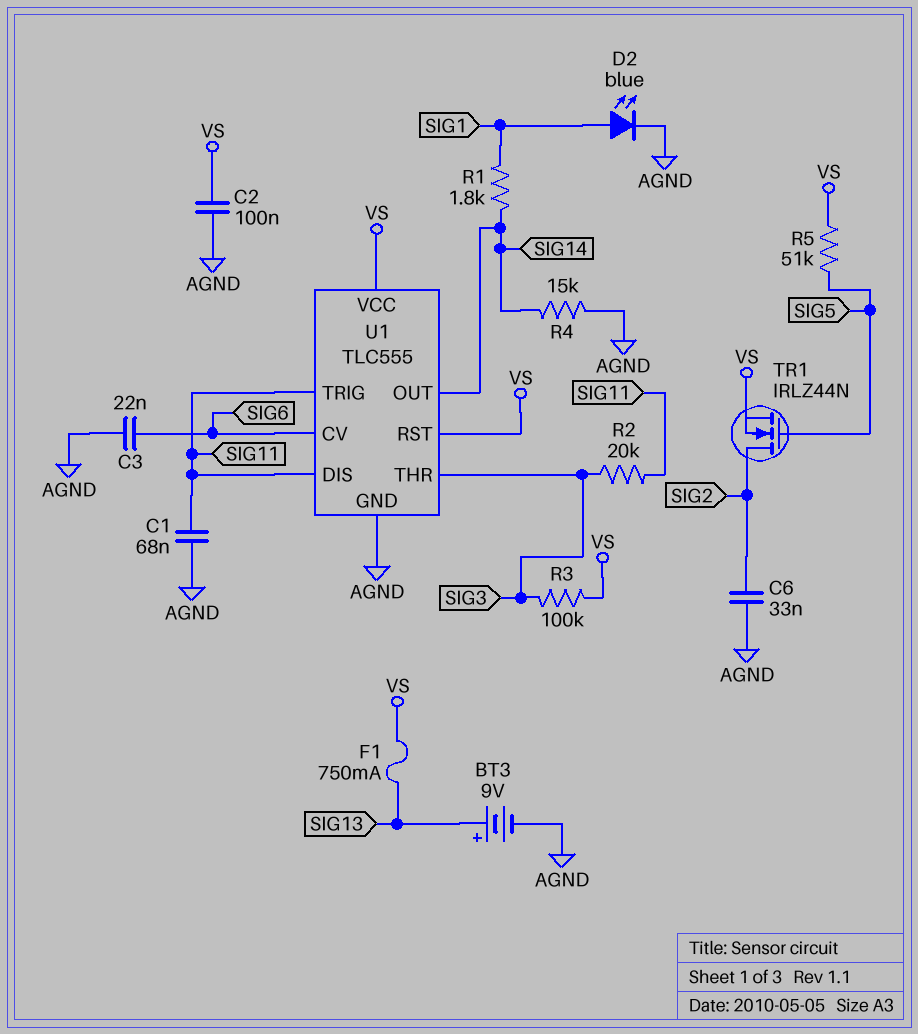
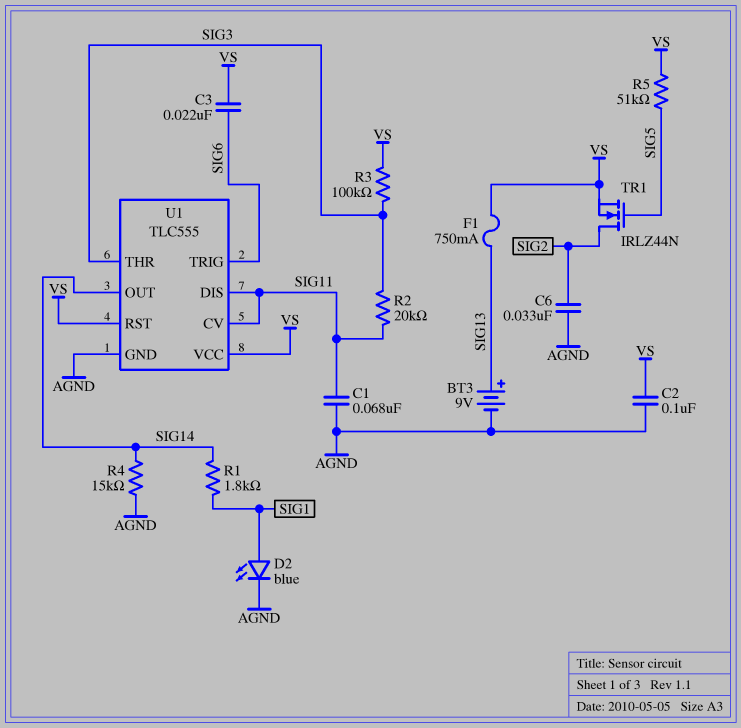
C3: 22nF (AGND, SIG6) -> 22nF (SIG6, VS)
U1 pin CV: SIG6 -> SIG11
U1 pin TRIG: SIG11 -> SIG6

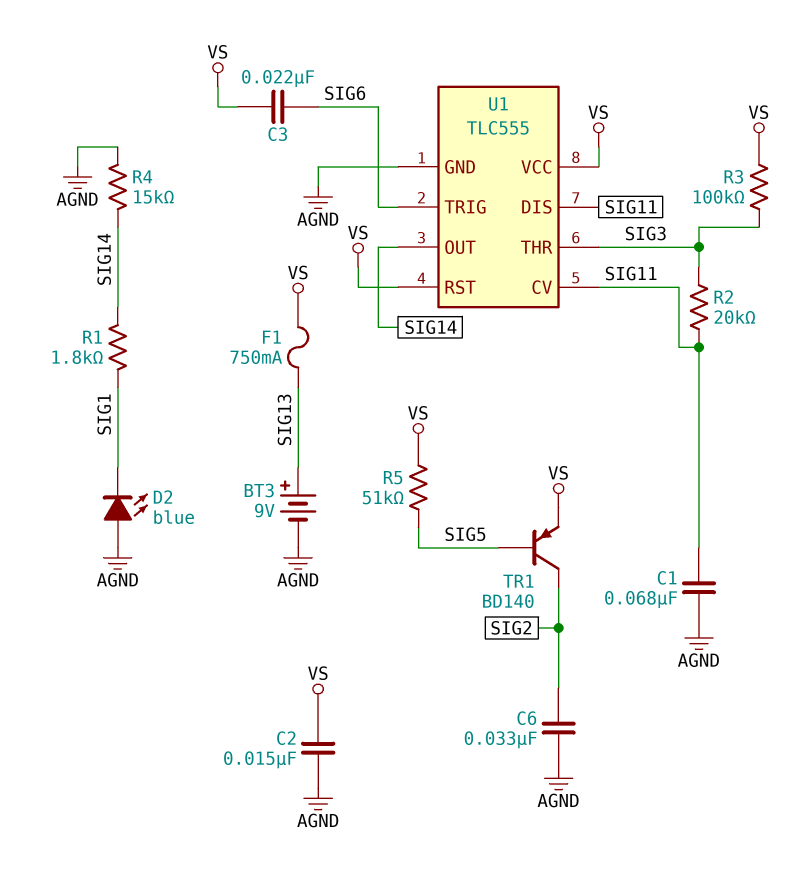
C2: 100nF (AGND, VS) -> 15nF (AGND, VS)
D2: LED blue (A SIG1, K AGND) -> LED blue (A AGND, K SIG1)
TR1: NMOS IRLZ44N (G SIG5, D SIG2, S VS) -> PNP BD140 (B SIG5, C SIG2, E VS)

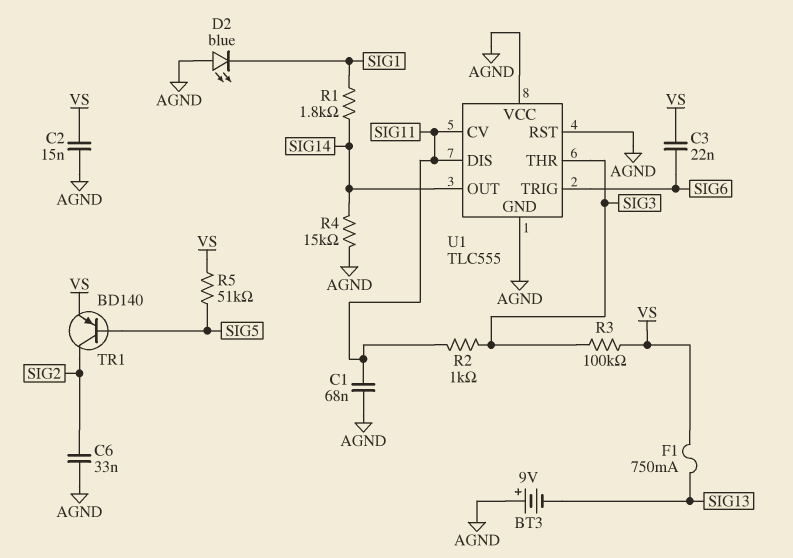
BT3: 9V (plus SIG13, minus AGND) -> 9V (plus AGND, minus SIG13)
R2: 20k (SIG3, SIG11) -> 1k (SIG3, SIG11)
U1 pin RST: VS -> AGND
U1 pin VCC: VS -> AGND

